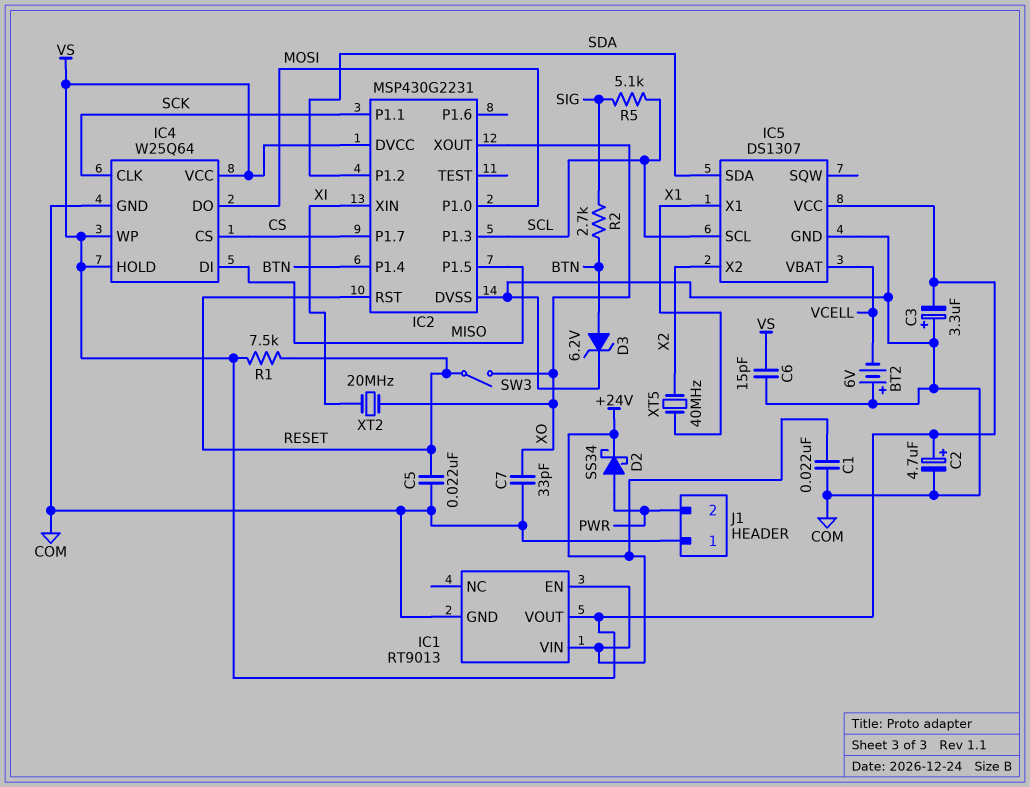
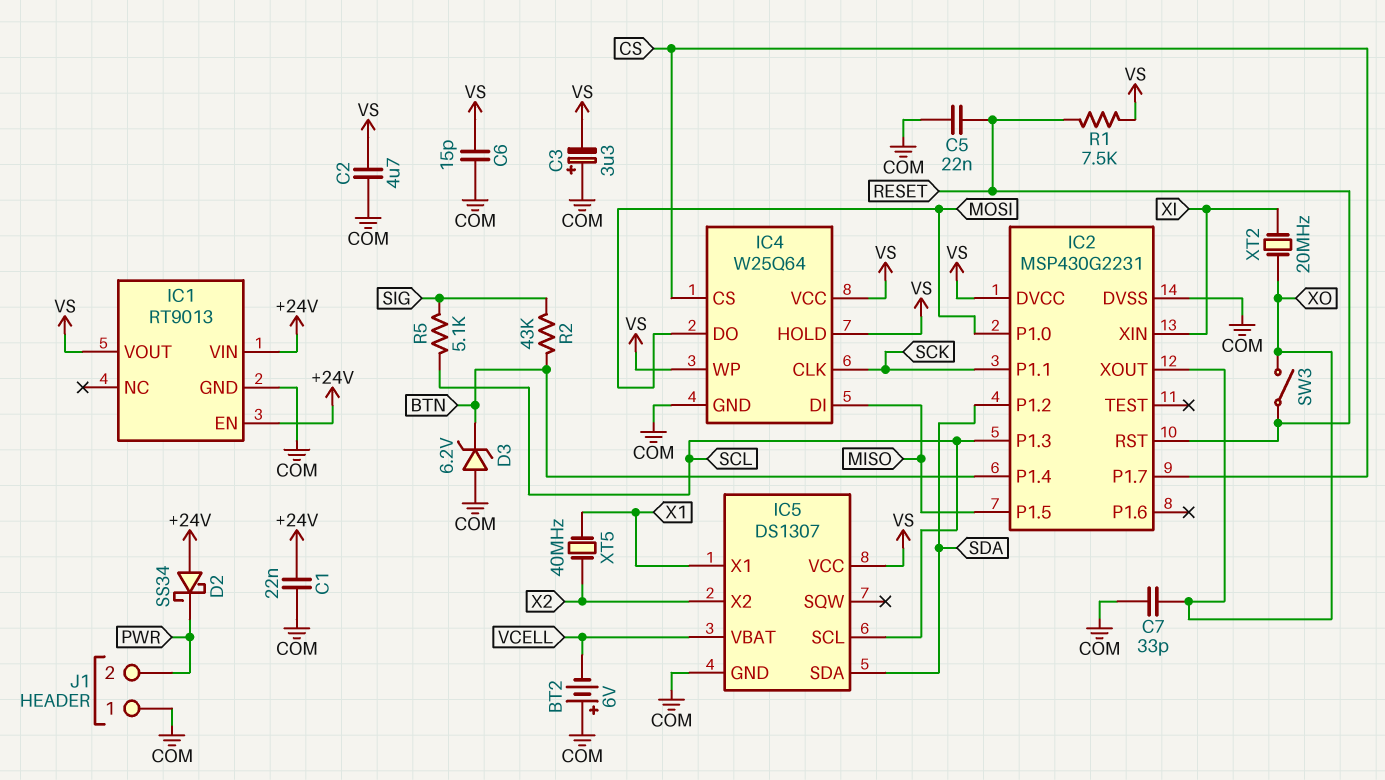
C2: 4.7uF (plus VS, minus COM) -> 4.7uF (COM, VS)
D2: schottky SS34 (A PWR, K +24V) -> schottky SS34 (A +24V, K PWR)
D3: zener 6.2V (A BTN, K COM) -> zener 6.2V (A COM, K BTN)
R2: 2.7k (BTN, SIG) -> 43k (BTN, SIG)

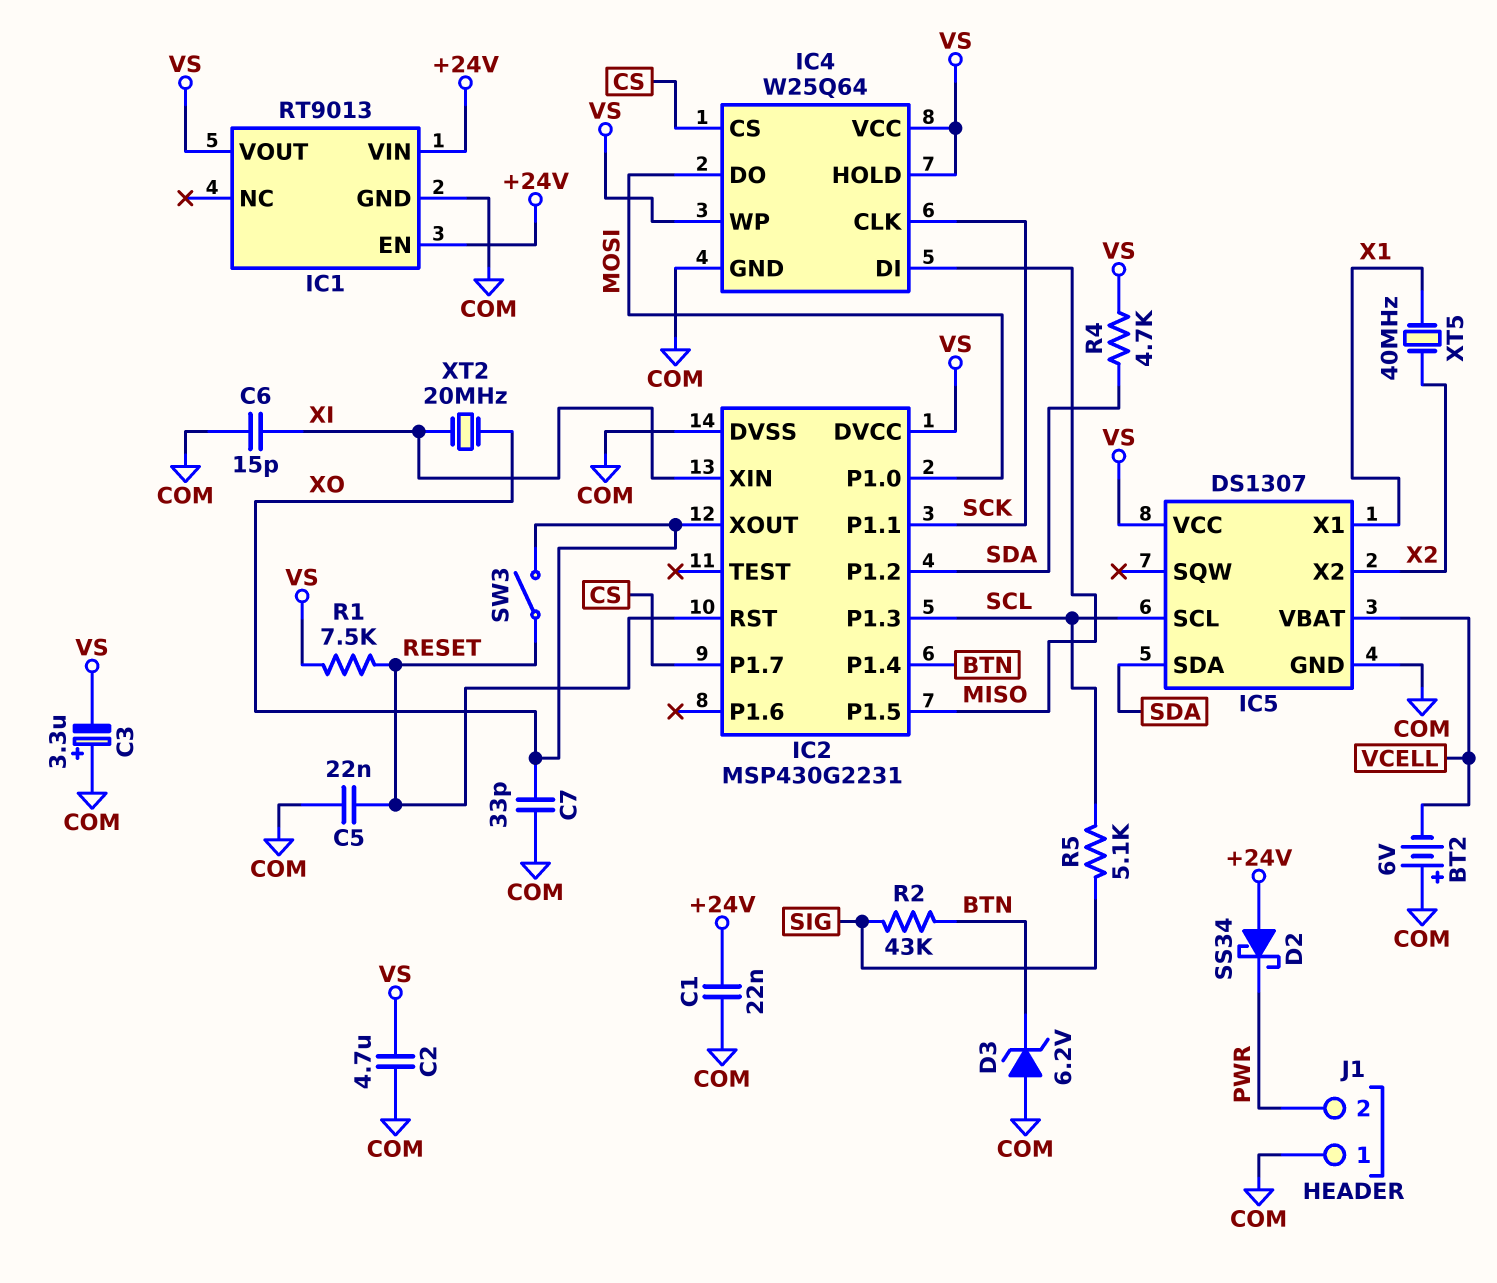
C6: 15pF (COM, VS) -> 15pF (COM, XI)
R4: none -> 4.7k (SDA, VS)

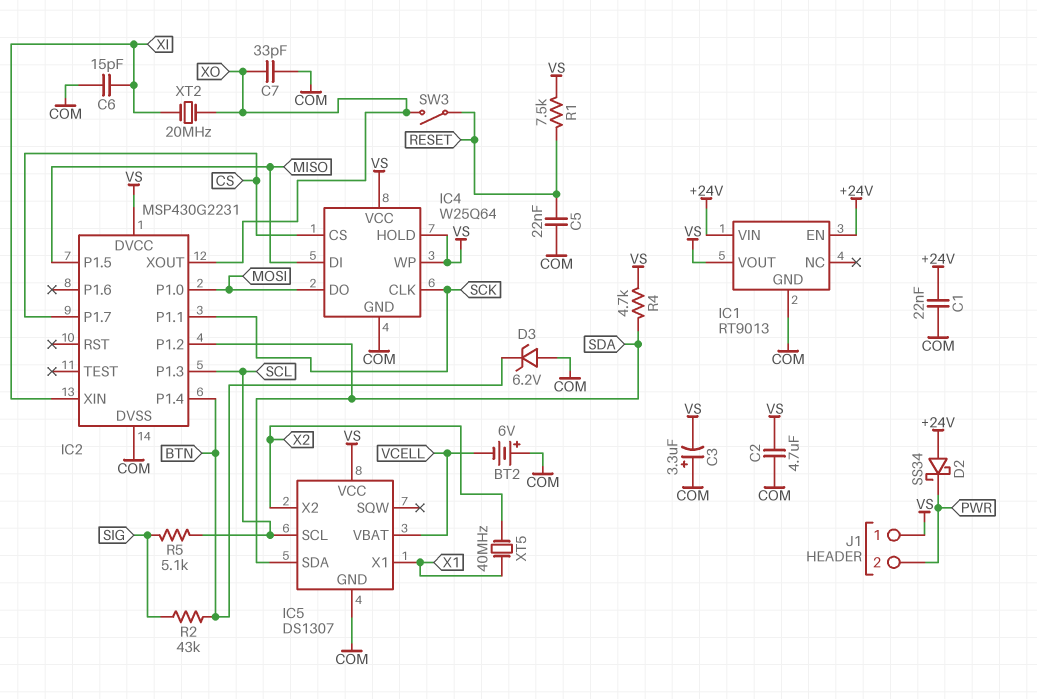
IC2 pin RST: RESET -> none
J1 pin 1: COM -> VS

